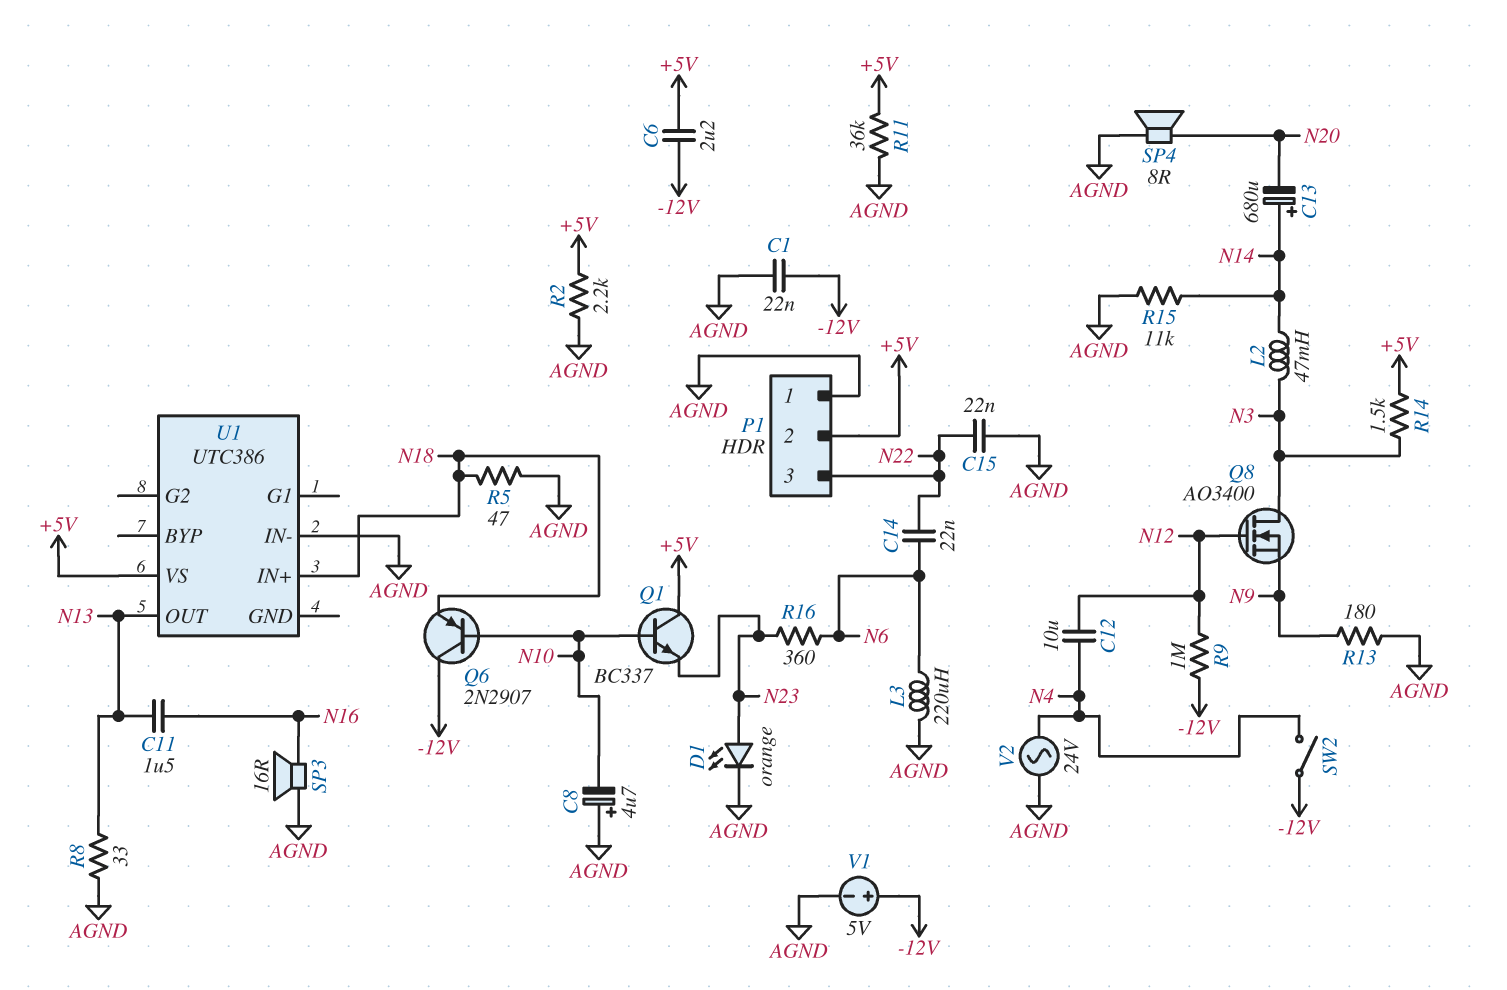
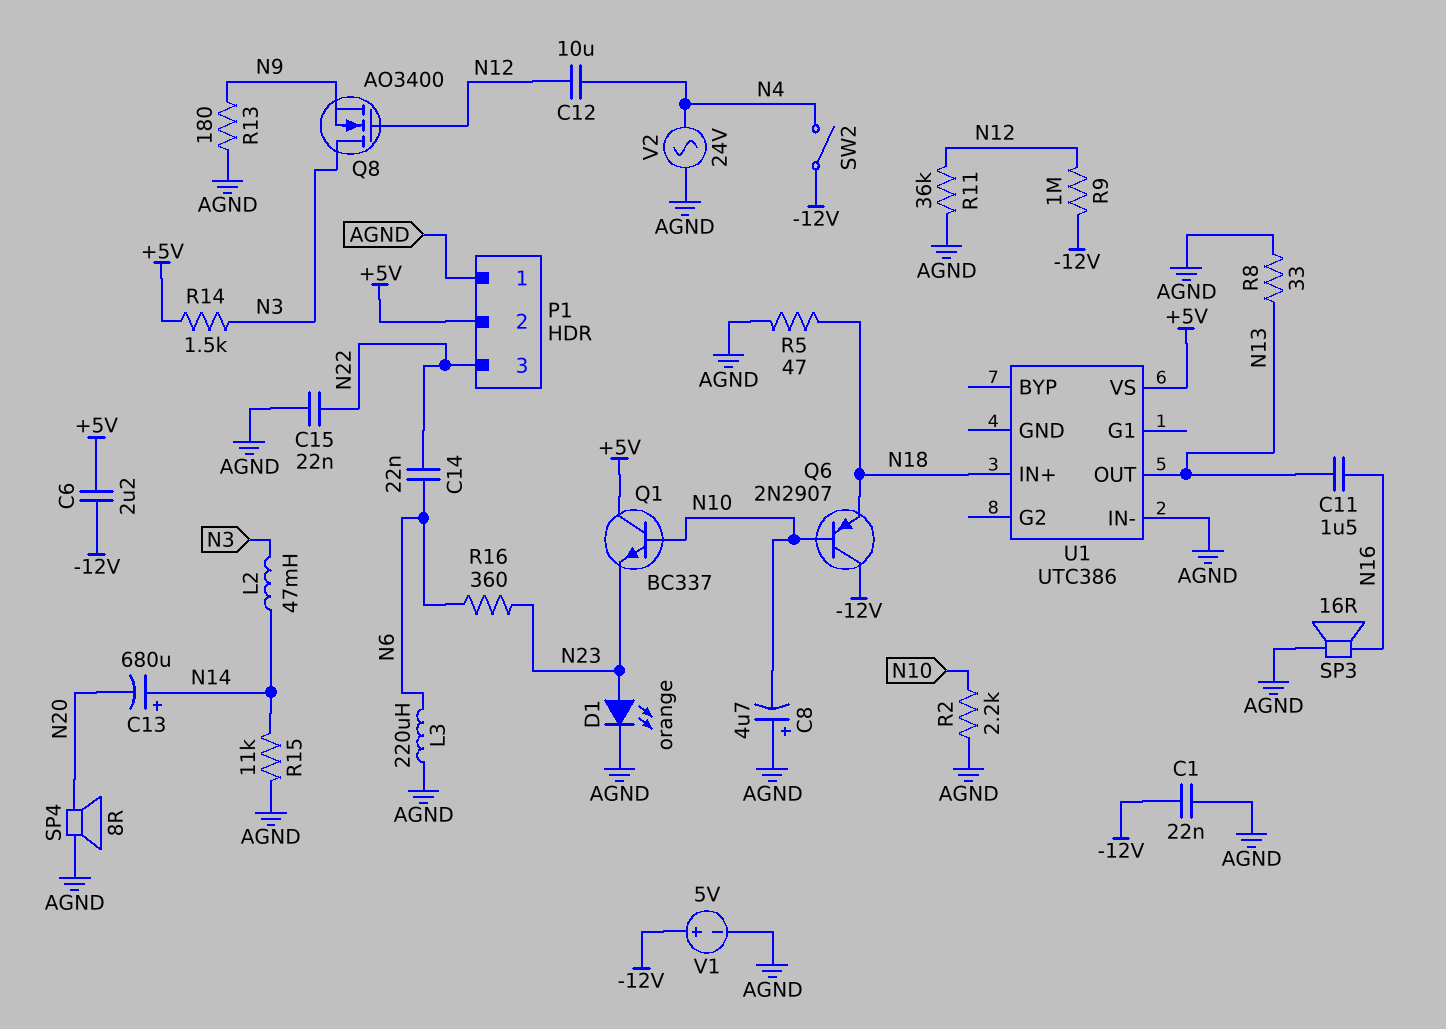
R2: 2.2k (+5V, AGND) -> 2.2k (AGND, N10)
R11: 36k (+5V, AGND) -> 36k (AGND, N12)

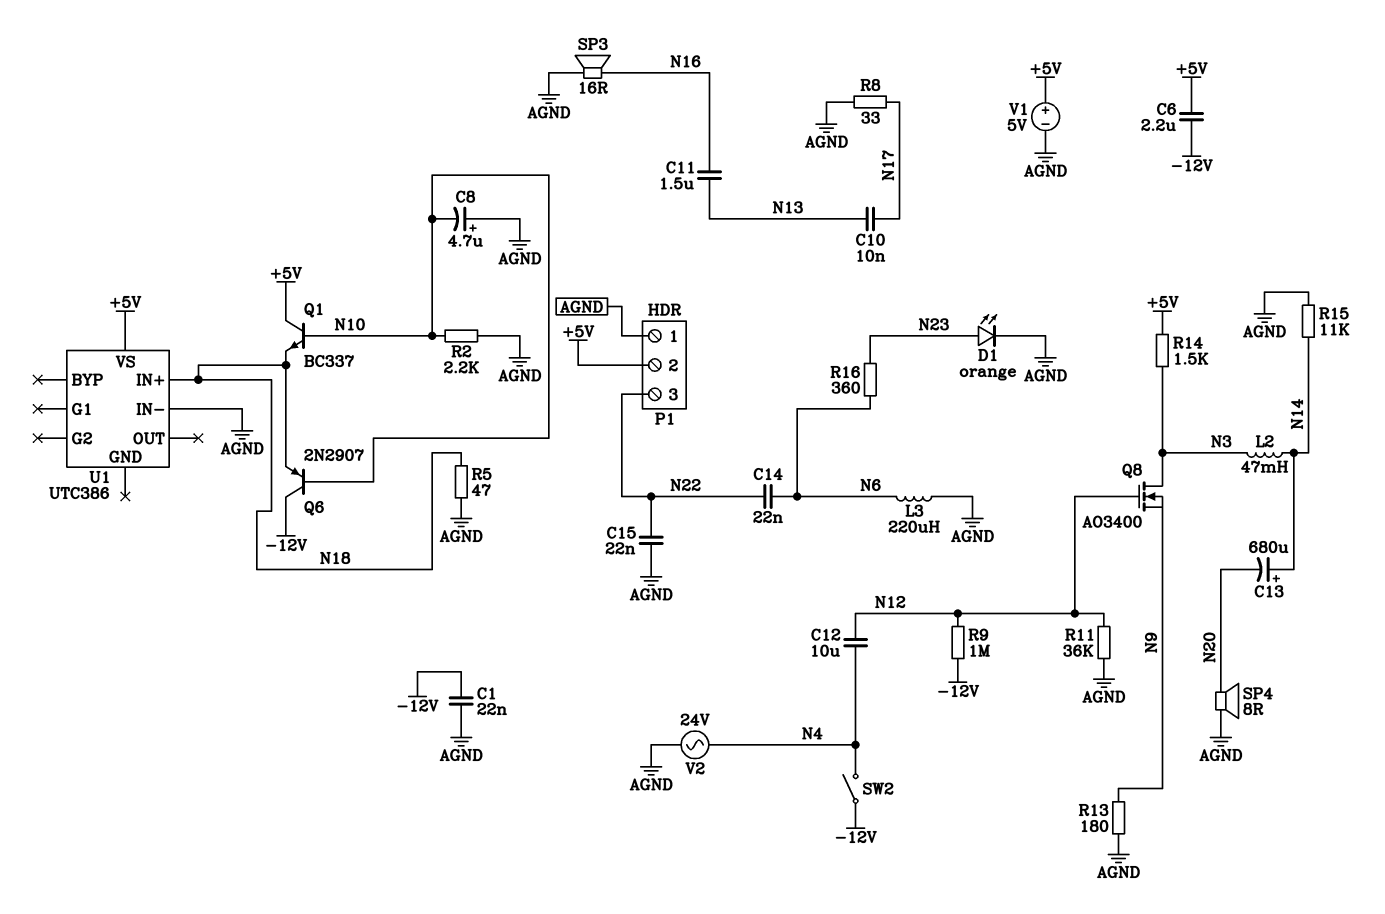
C10: none -> 10nF (N13, N17)
Q1: NPN BC337 (B N10, C +5V, E N23) -> NPN BC337 (B N10, C +5V, E N18)
R8: 33 (AGND, N13) -> 33 (AGND, N17)
U1 pin OUT: N13 -> none
V1: 5V (plus -12V, minus AGND) -> 5V (plus +5V, minus AGND)

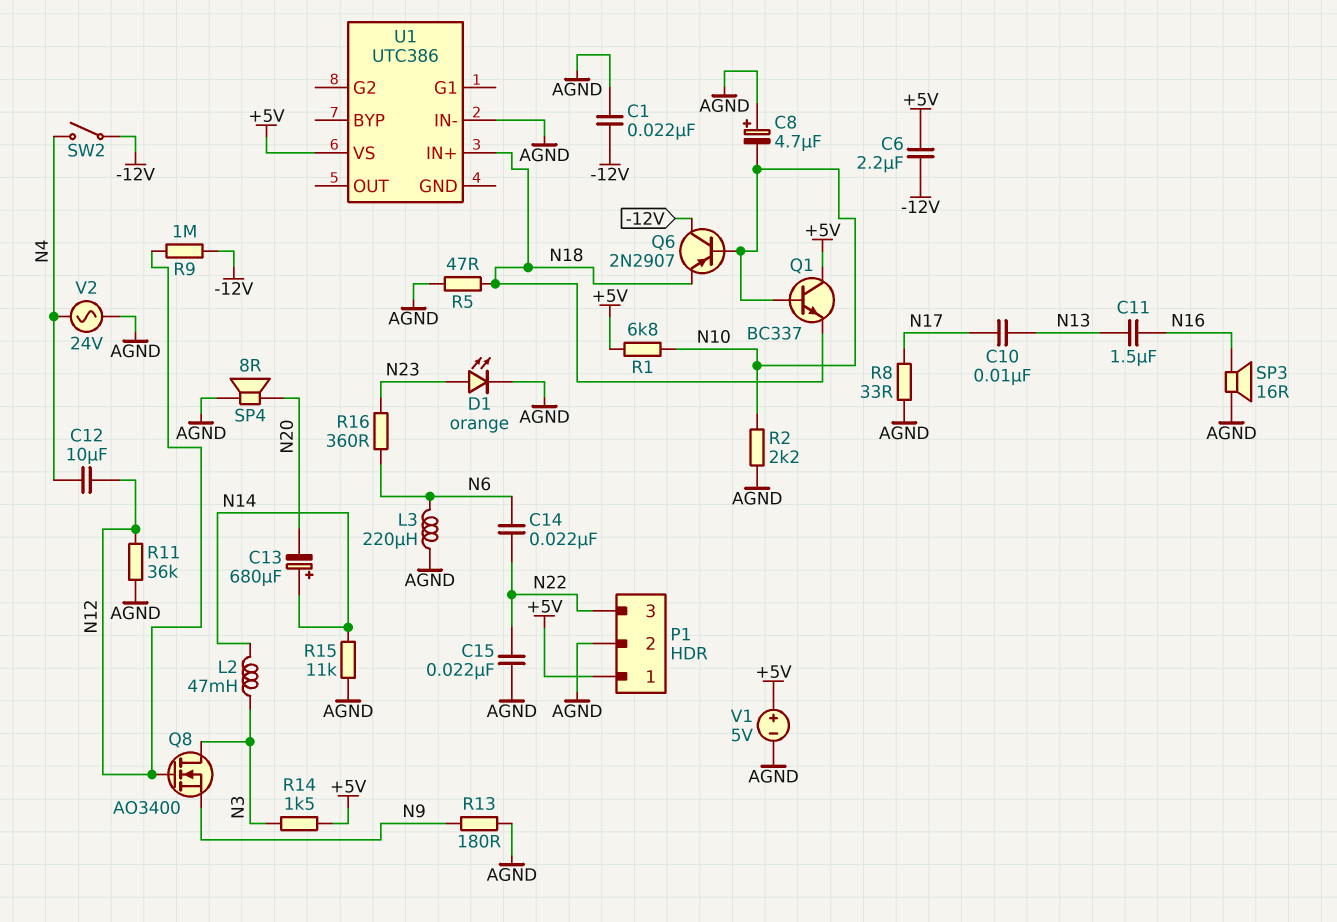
P1 pin 1: AGND -> +5V
P1 pin 2: +5V -> AGND
R1: none -> 6.8k (+5V, N10)

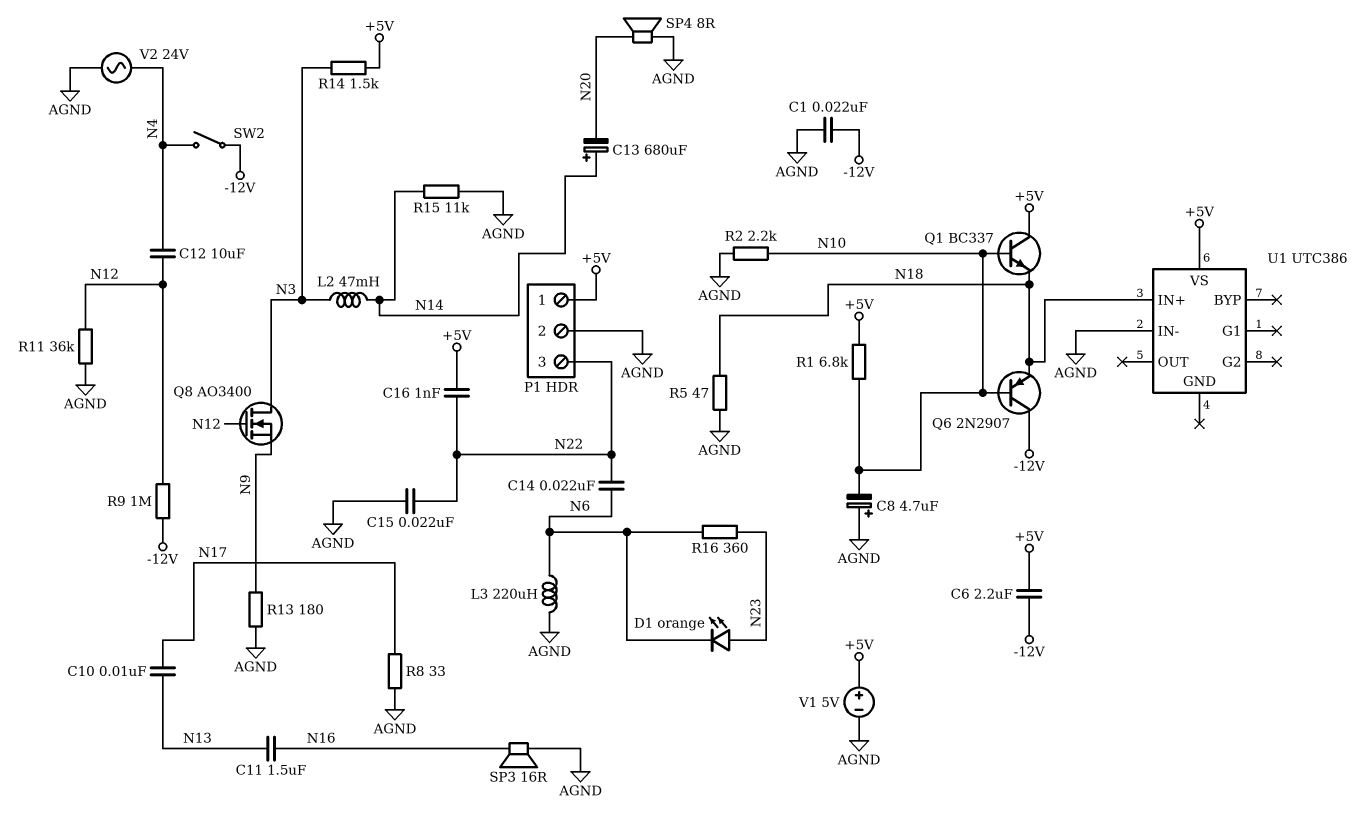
C16: none -> 1nF (+5V, N22)
D1: LED orange (A N23, K AGND) -> LED orange (A N23, K N6)

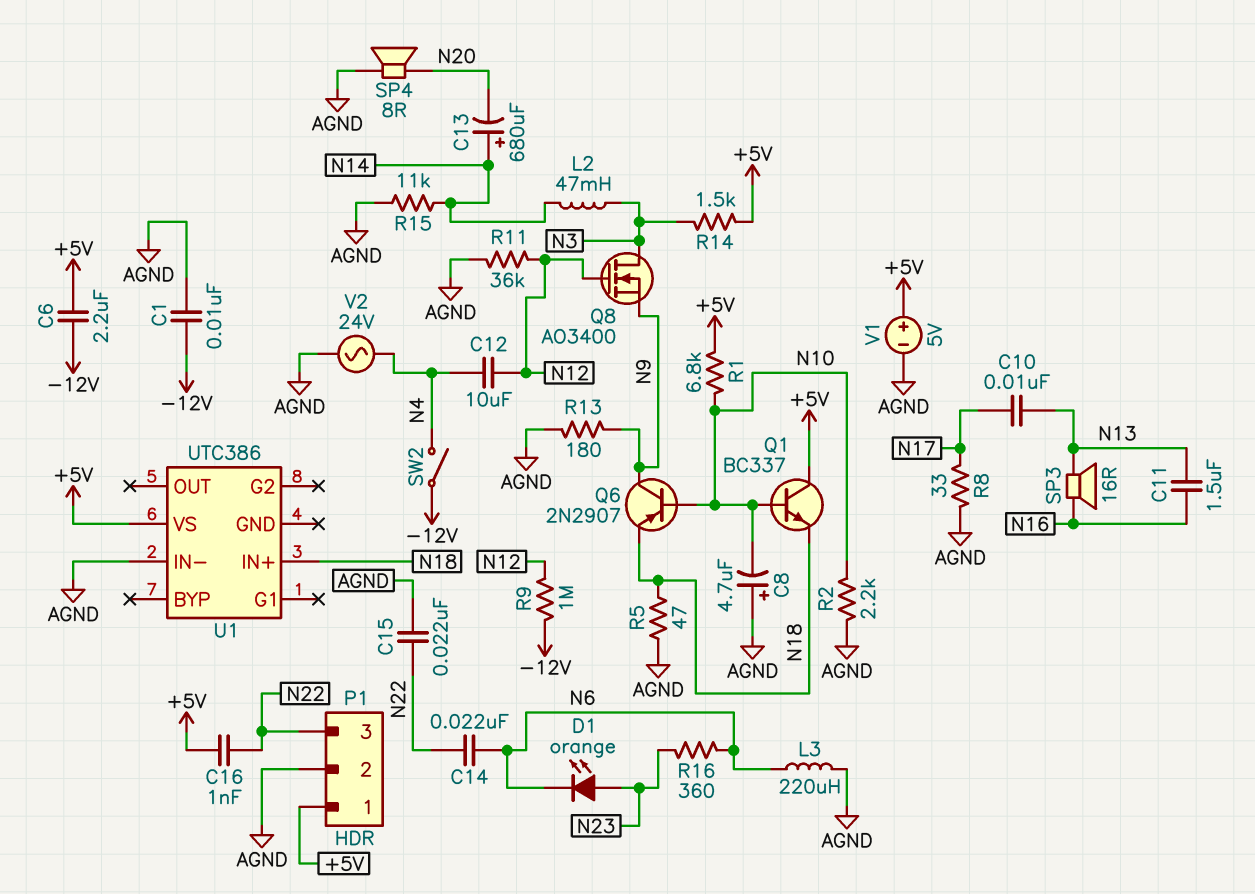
C1: 22nF (-12V, AGND) -> 10nF (-12V, AGND)
Q6: PNP 2N2907 (B N10, C -12V, E N18) -> PNP 2N2907 (B N10, C N9, E N18)
SP3: speaker 16R (AGND, N16) -> speaker 16R (N13, N16)

